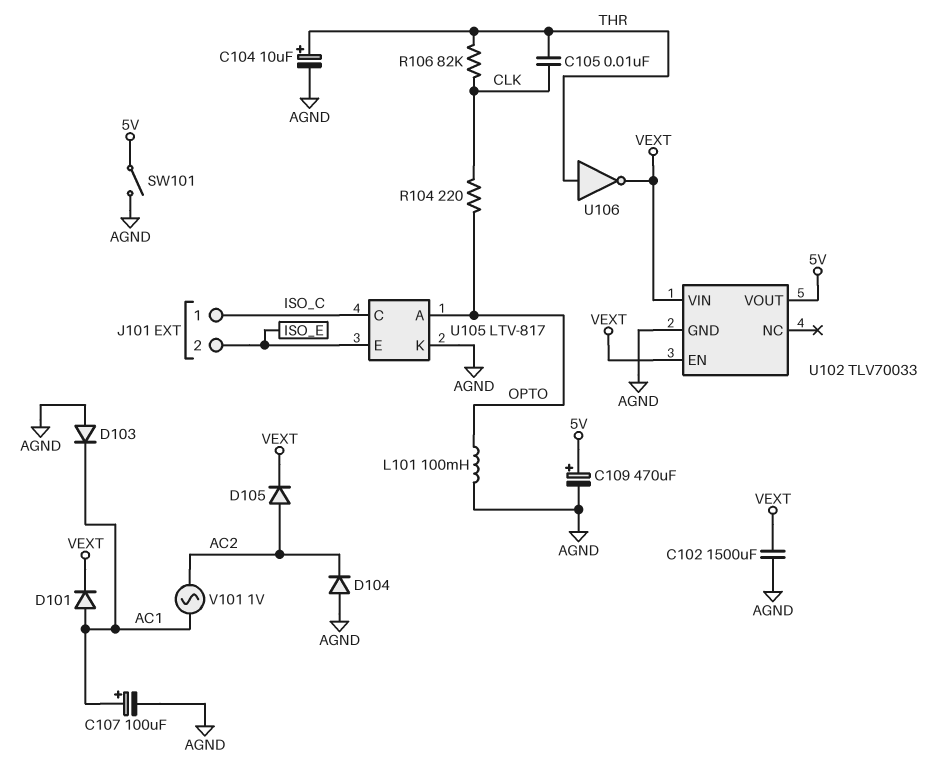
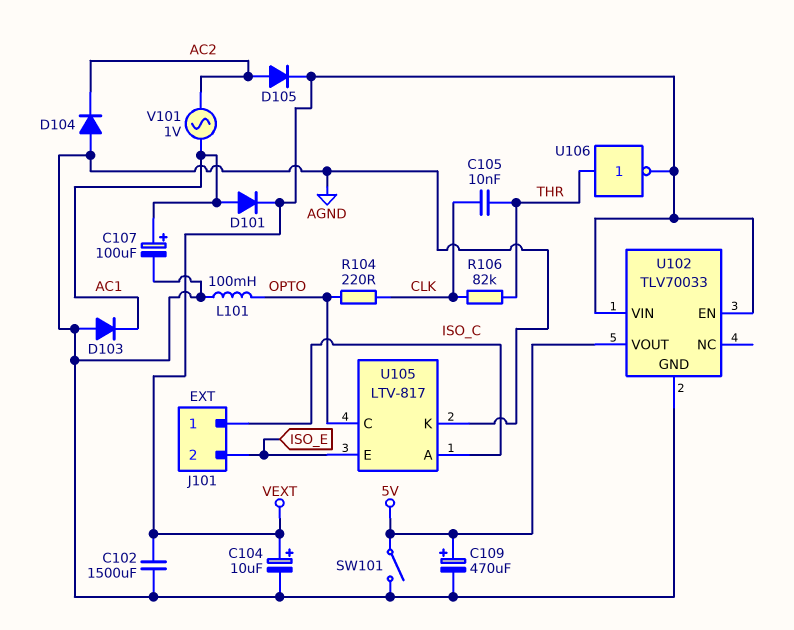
C104: 10uF (plus THR, minus AGND) -> 10uF (plus VEXT, minus AGND)
U105 pin A: OPTO -> ISO_C
U105 pin C: ISO_C -> OPTO

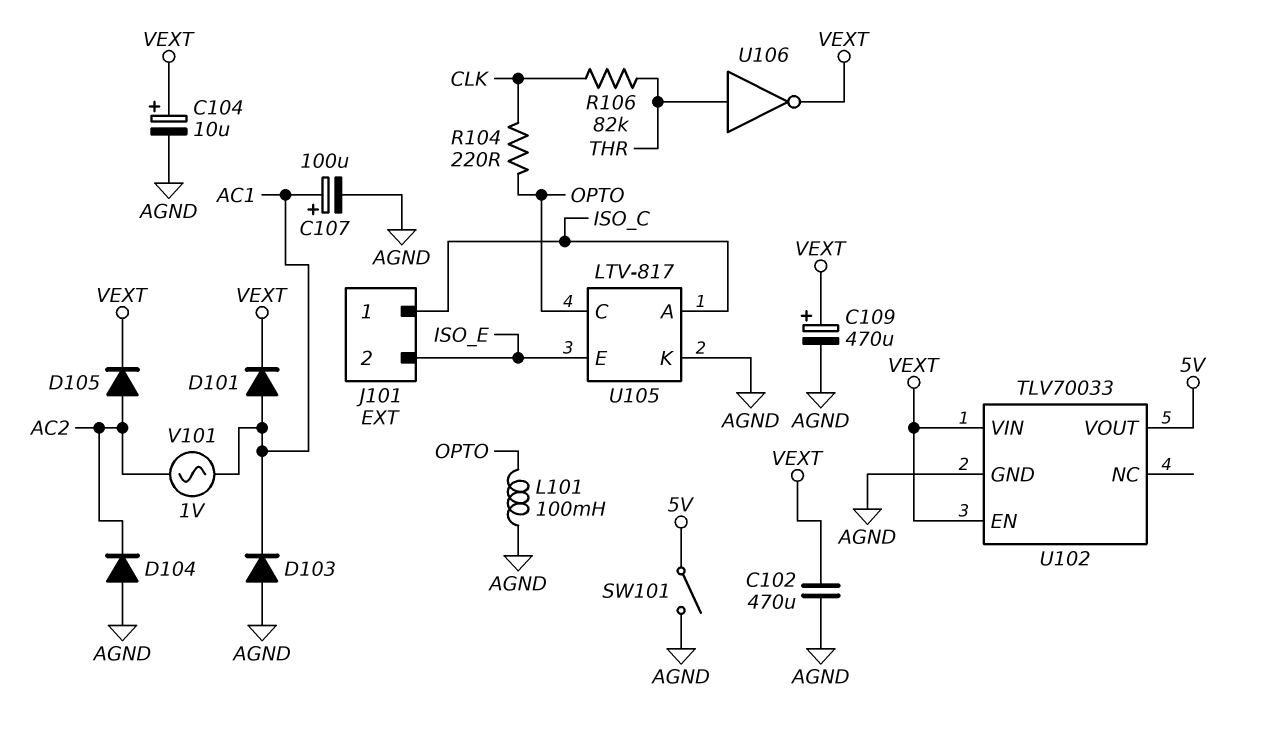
C102: 1500uF (AGND, VEXT) -> 470uF (AGND, VEXT)
C105: 10nF (CLK, THR) -> none
C109: 470uF (plus 5V, minus AGND) -> 470uF (plus VEXT, minus AGND)

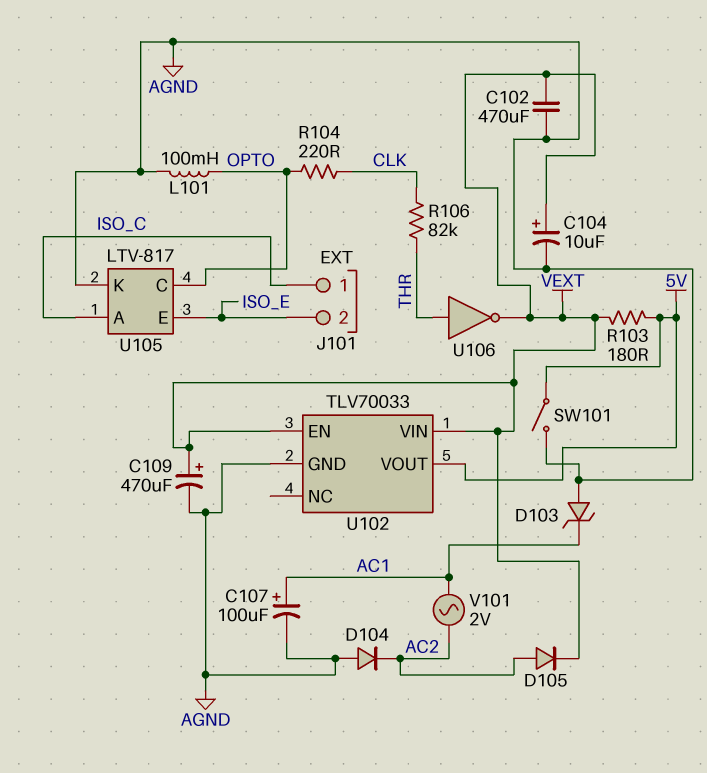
D101: diode (A AC1, K VEXT) -> none
D103: diode (A AGND, K AC1) -> zener (A AGND, K AC1)
R103: none -> 180 (5V, VEXT)
V101: AC 1V (AC1, AC2) -> AC 2V (AC1, AC2)

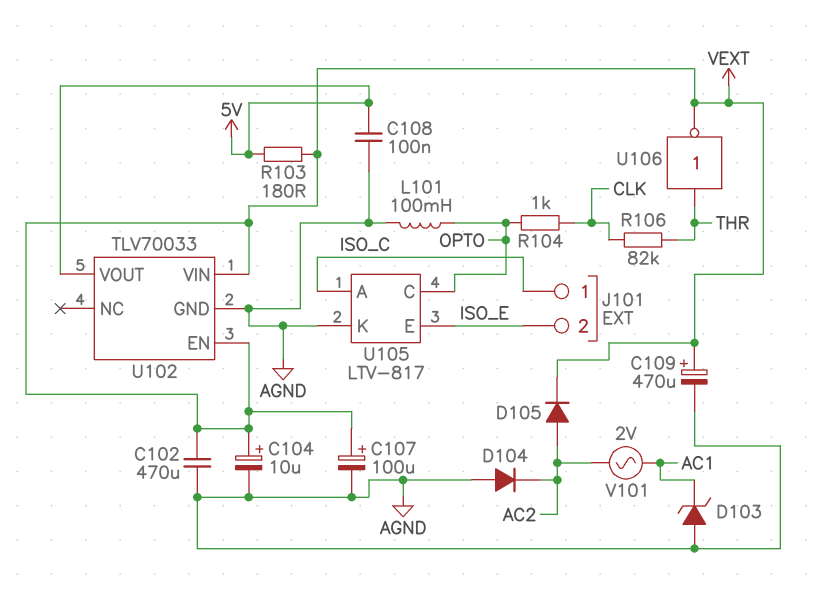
C107: 100uF (plus AC1, minus AGND) -> 100uF (plus VEXT, minus AGND)
C108: none -> 100nF (5V, AGND)
R104: 220 (CLK, OPTO) -> 1k (CLK, OPTO)
SW101: switch (5V, AGND) -> none

